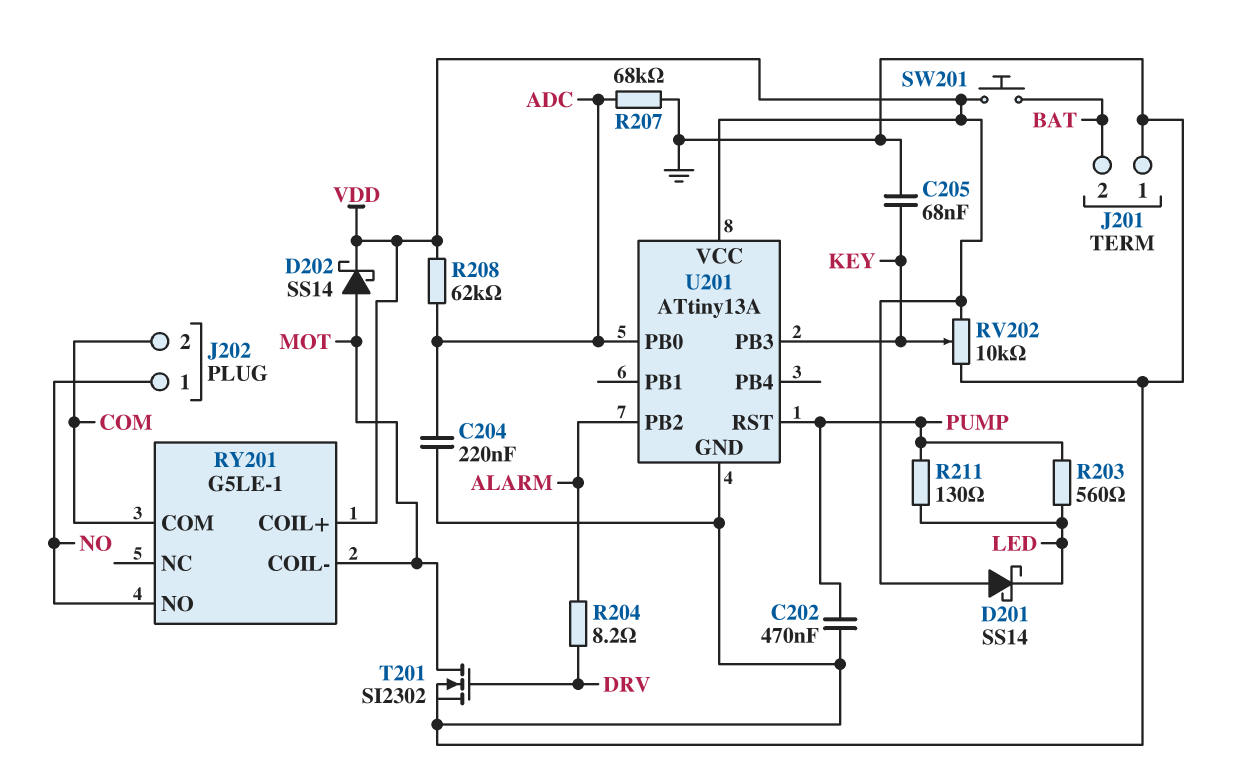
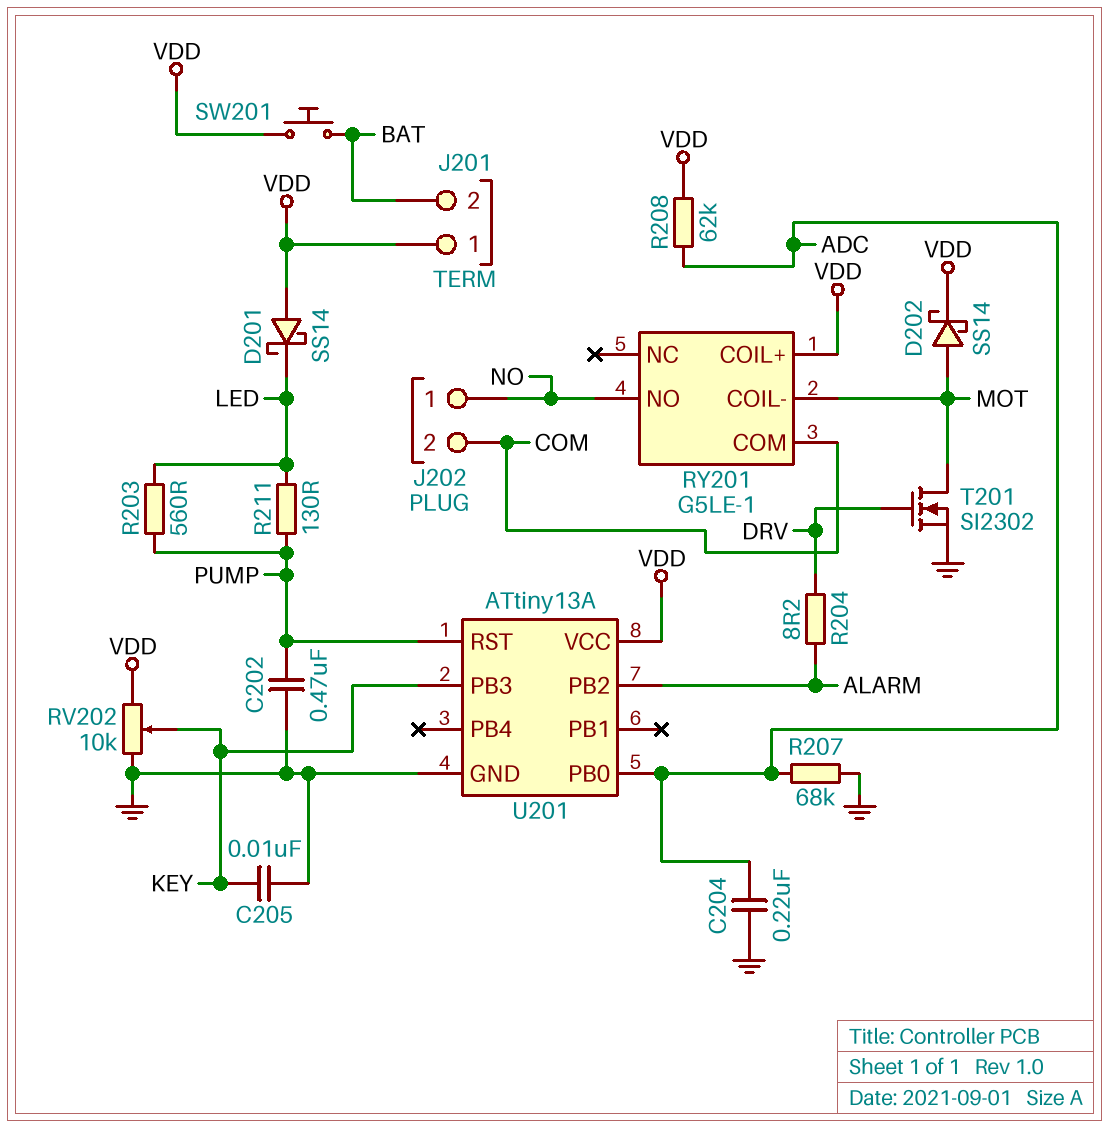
C205: 68nF (GND, KEY) -> 10nF (GND, KEY)
J201 pin 1: GND -> VDD

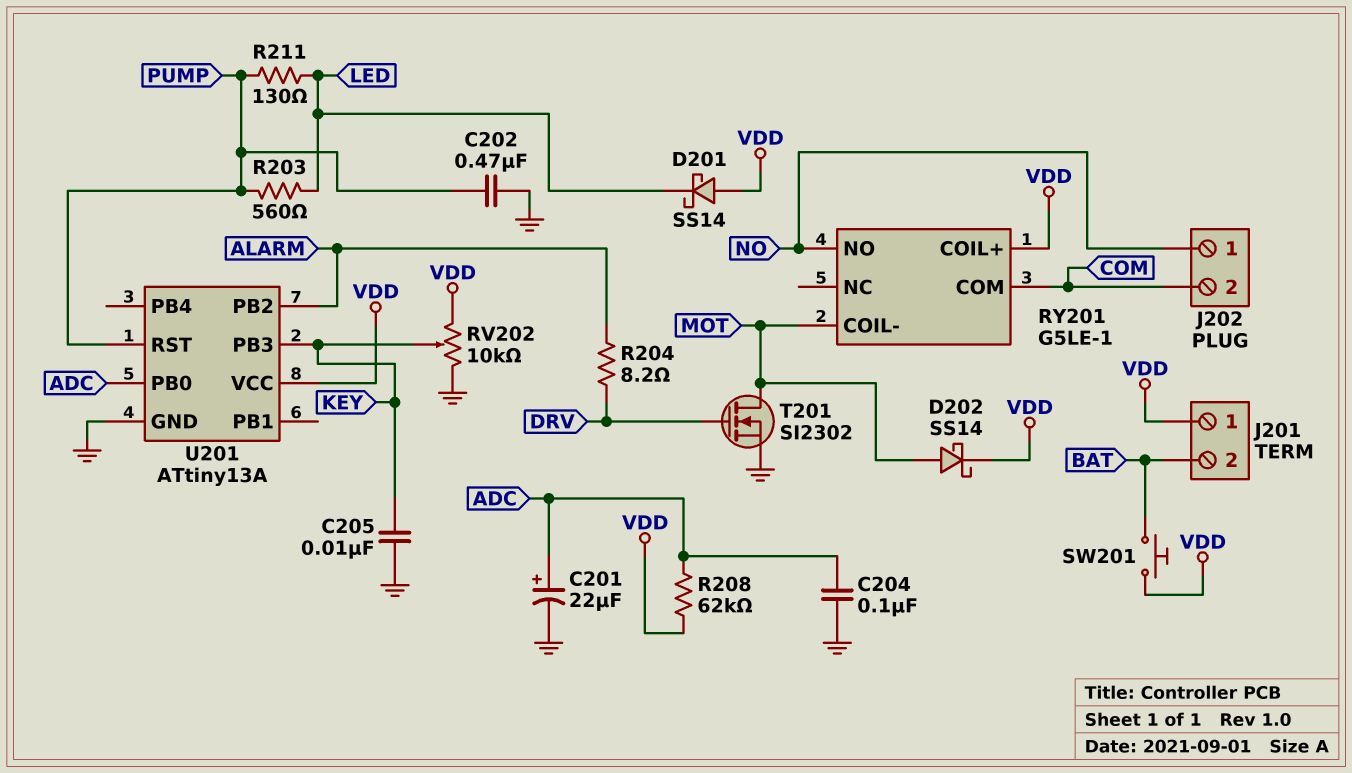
C201: none -> 22uF (plus ADC, minus GND)
C204: 220nF (ADC, GND) -> 100nF (ADC, GND)
R207: 68k (ADC, GND) -> none

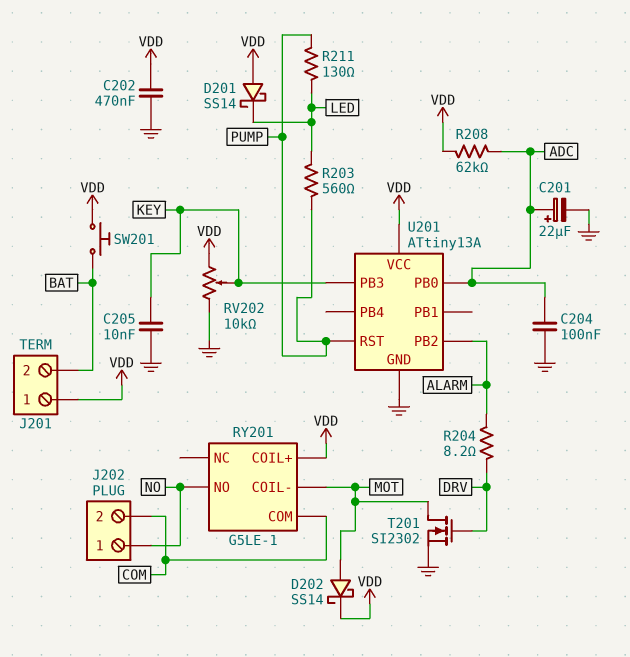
C202: 470nF (GND, PUMP) -> 470nF (GND, VDD)

